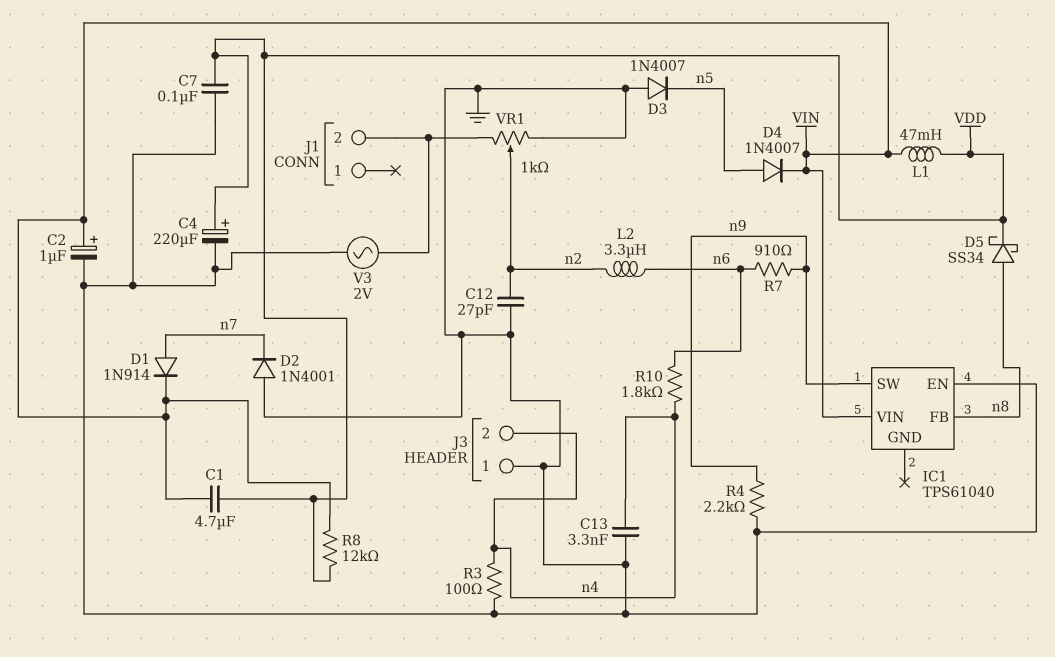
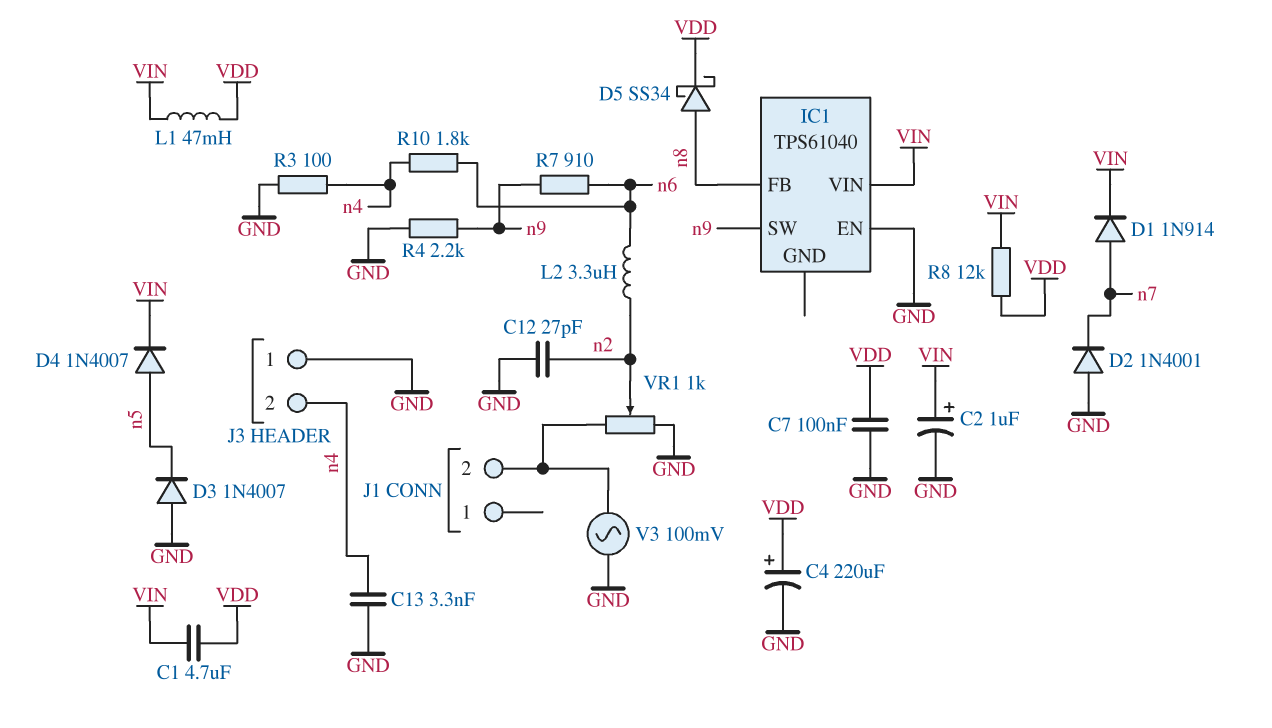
V3: AC 2V (GND, J1/2) -> AC 100mV (GND, J1/2)

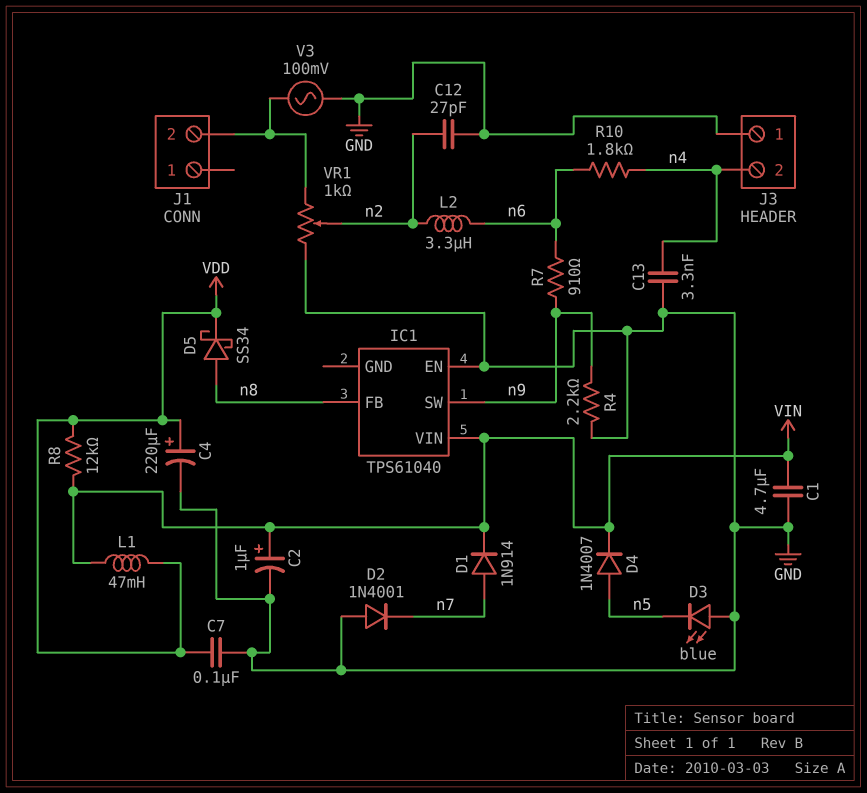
C1: 4.7uF (VDD, VIN) -> 4.7uF (GND, VIN)
D3: diode 1N4007 (A GND, K n5) -> LED blue (A GND, K n5)
R3: 100 (GND, n4) -> none

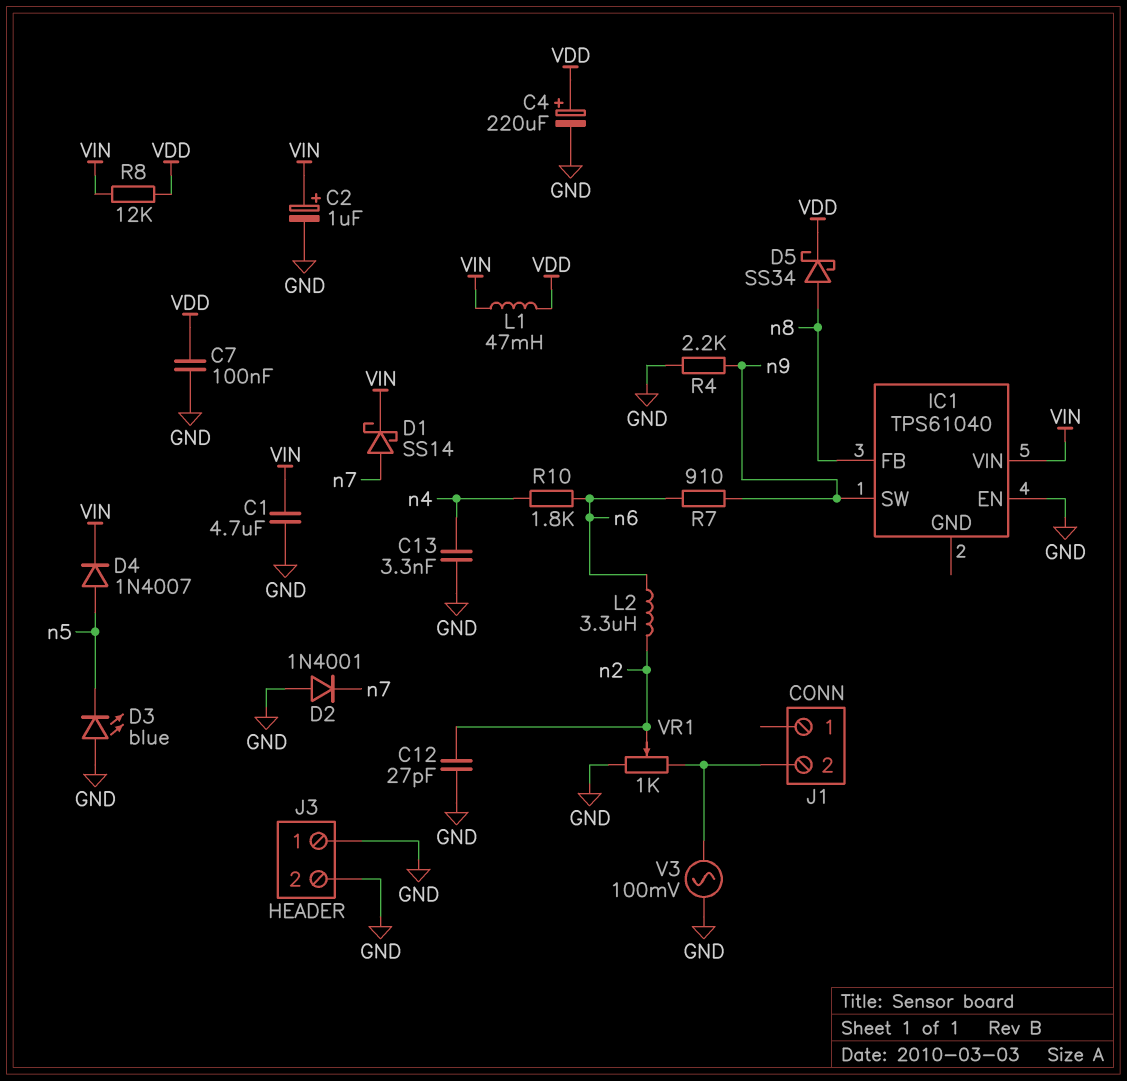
D1: diode 1N914 (A n7, K VIN) -> schottky SS14 (A n7, K VIN)
J3 pin 2: n4 -> GND

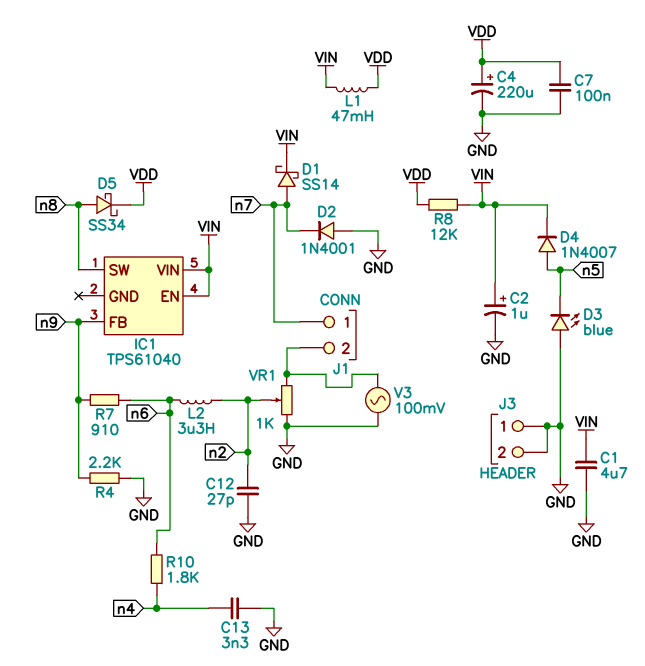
IC1 pin EN: GND -> VIN
IC1 pin FB: n8 -> n9
IC1 pin SW: n9 -> n8
J1 pin 1: none -> n7

